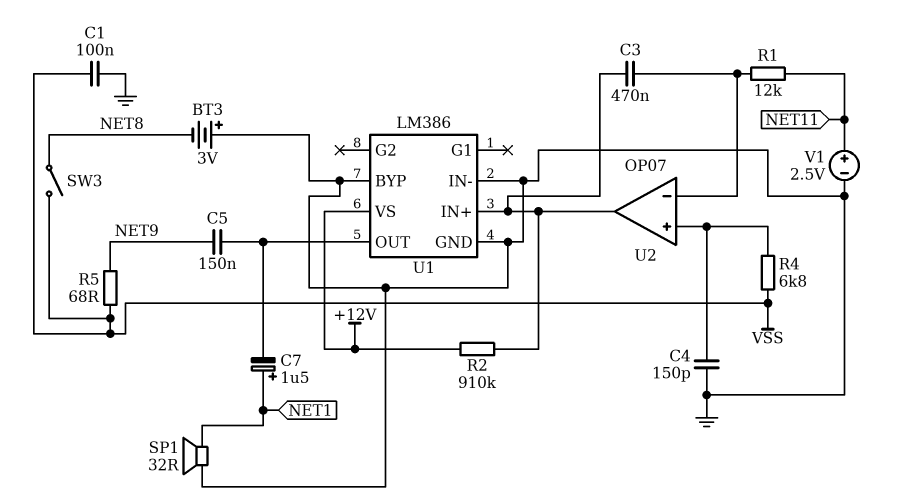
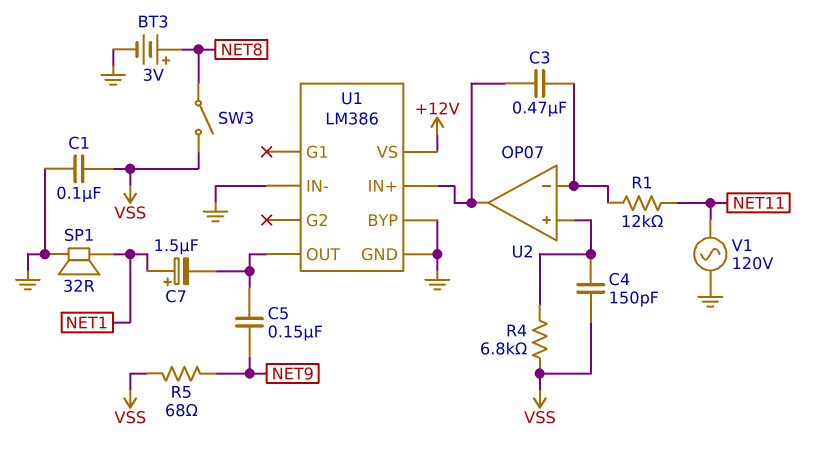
BT3: 3V (plus GND, minus NET8) -> 3V (plus NET8, minus GND)
C4: 150pF (GND, U2/in+) -> 150pF (U2/in+, VSS)
R2: 910k (+12V, U1/IN+) -> none
V1: 2.5V (plus NET11, minus GND) -> AC 120V (GND, NET11)

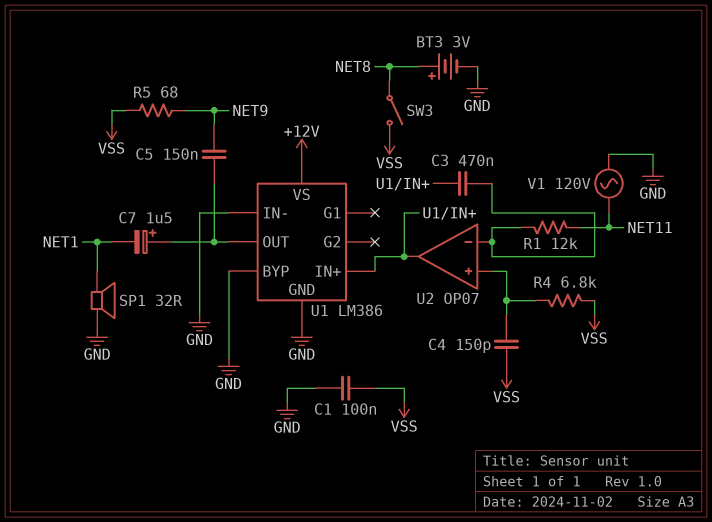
C7: 1.5uF (plus NET1, minus U1/OUT) -> 1.5uF (plus U1/OUT, minus NET1)

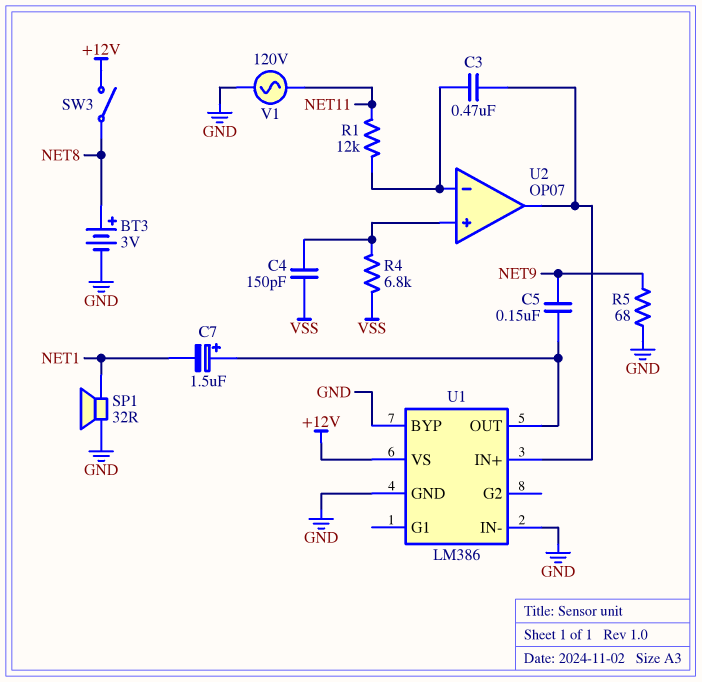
C1: 100nF (GND, VSS) -> none
R5: 68 (NET9, VSS) -> 68 (GND, NET9)
SW3: switch (NET8, VSS) -> switch (+12V, NET8)

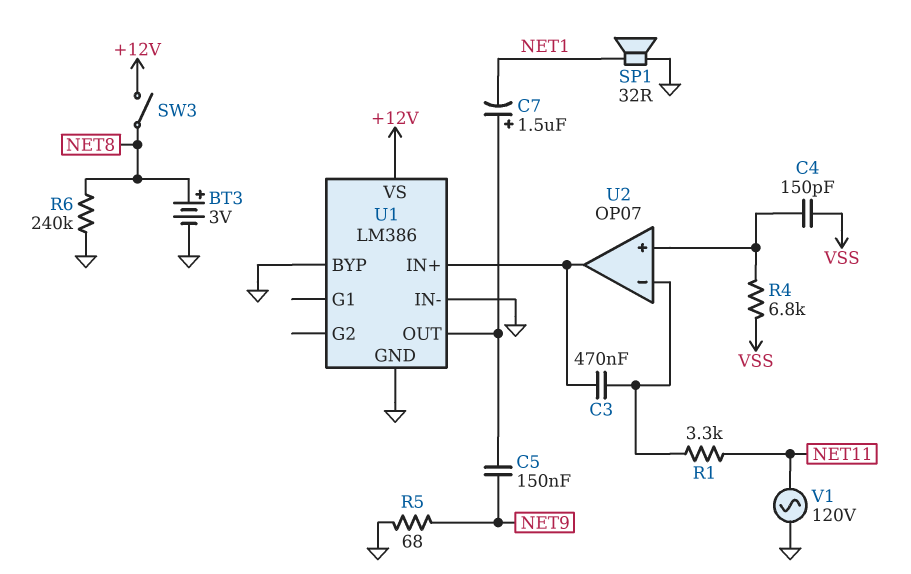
R1: 12k (NET11, U2/in-) -> 3.3k (NET11, U2/in-)
R6: none -> 240k (GND, NET8)

